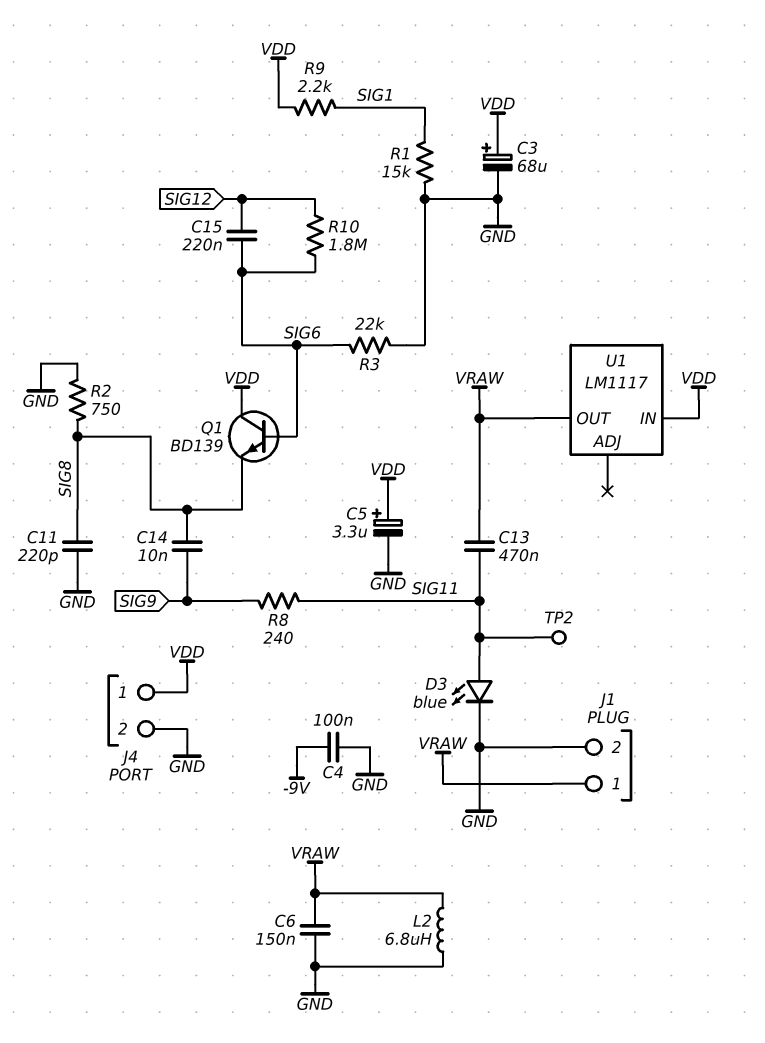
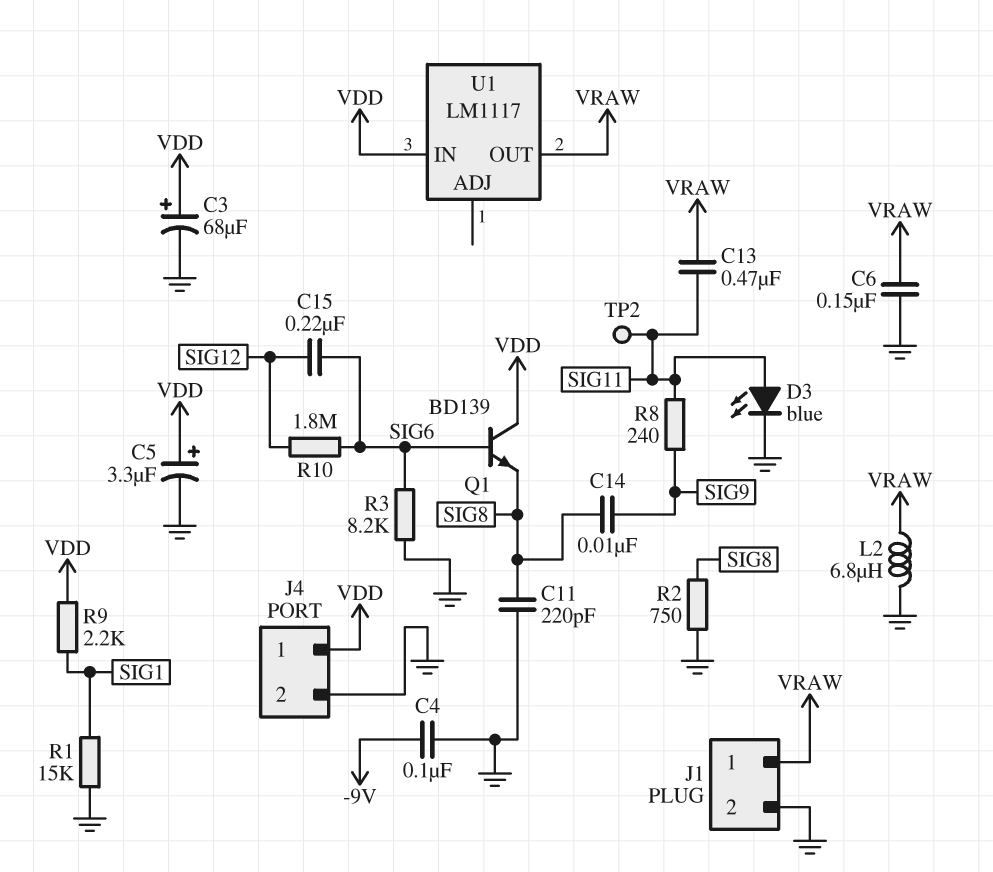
R3: 22k (GND, SIG6) -> 8.2k (GND, SIG6)

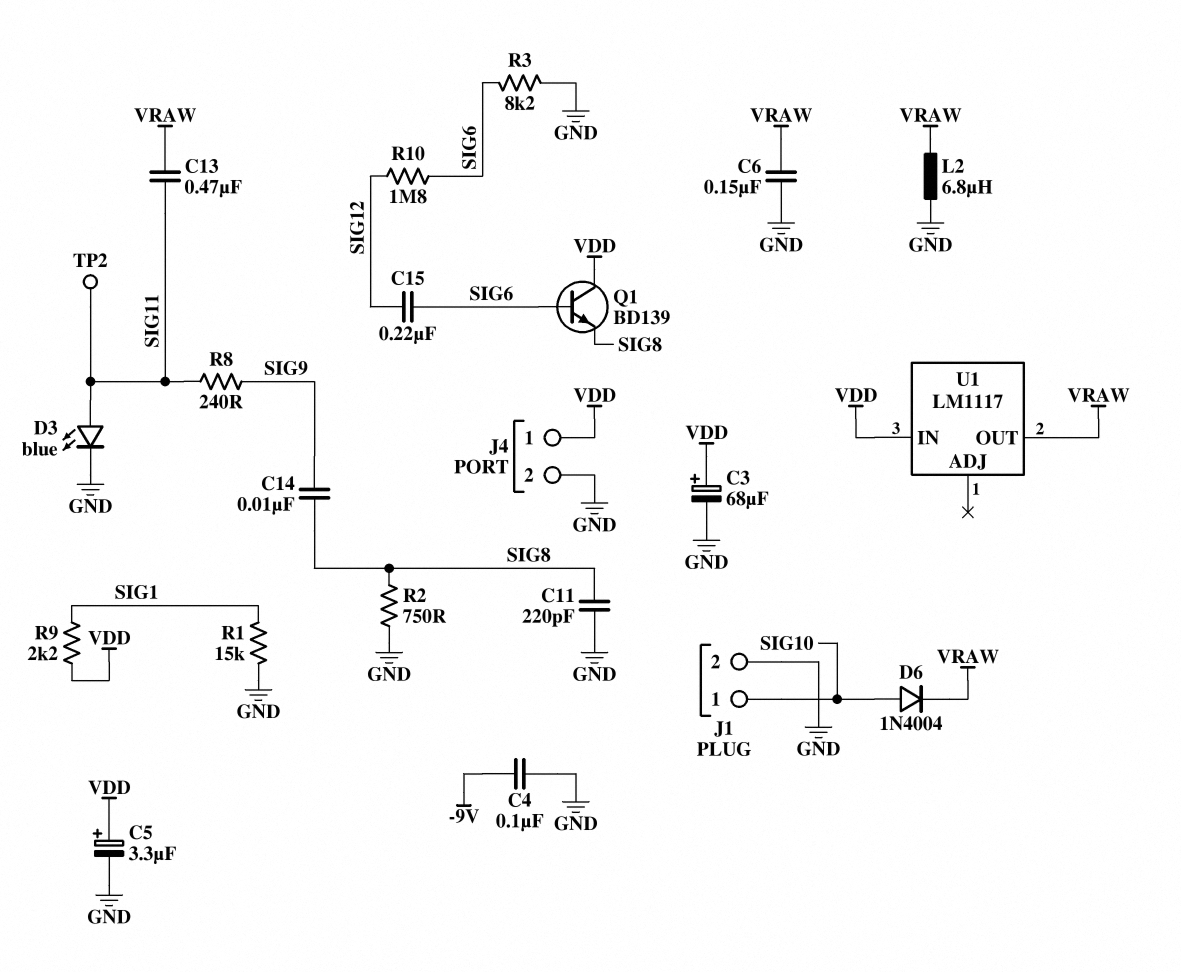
D6: none -> diode 1N4004 (A SIG10, K VRAW)
J1 pin 1: VRAW -> SIG10

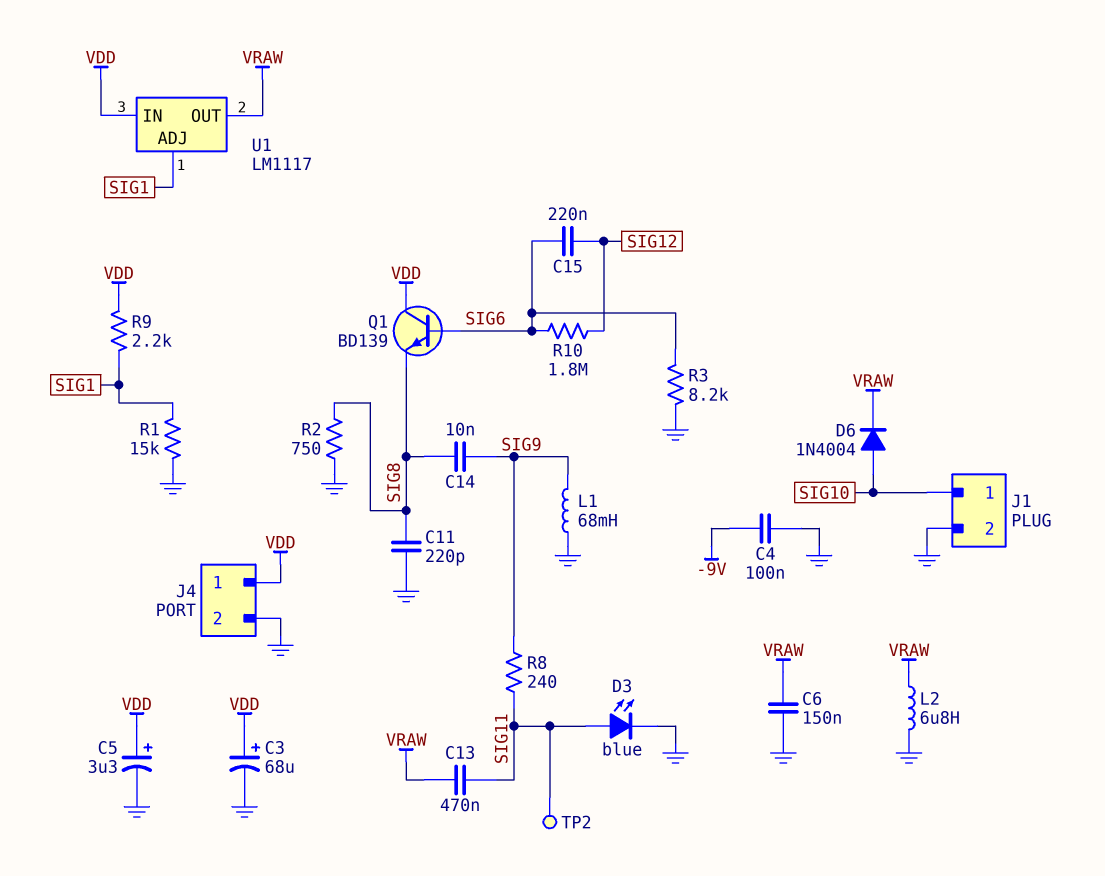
L1: none -> 68mH (GND, SIG9)
U1 pin ADJ: none -> SIG1

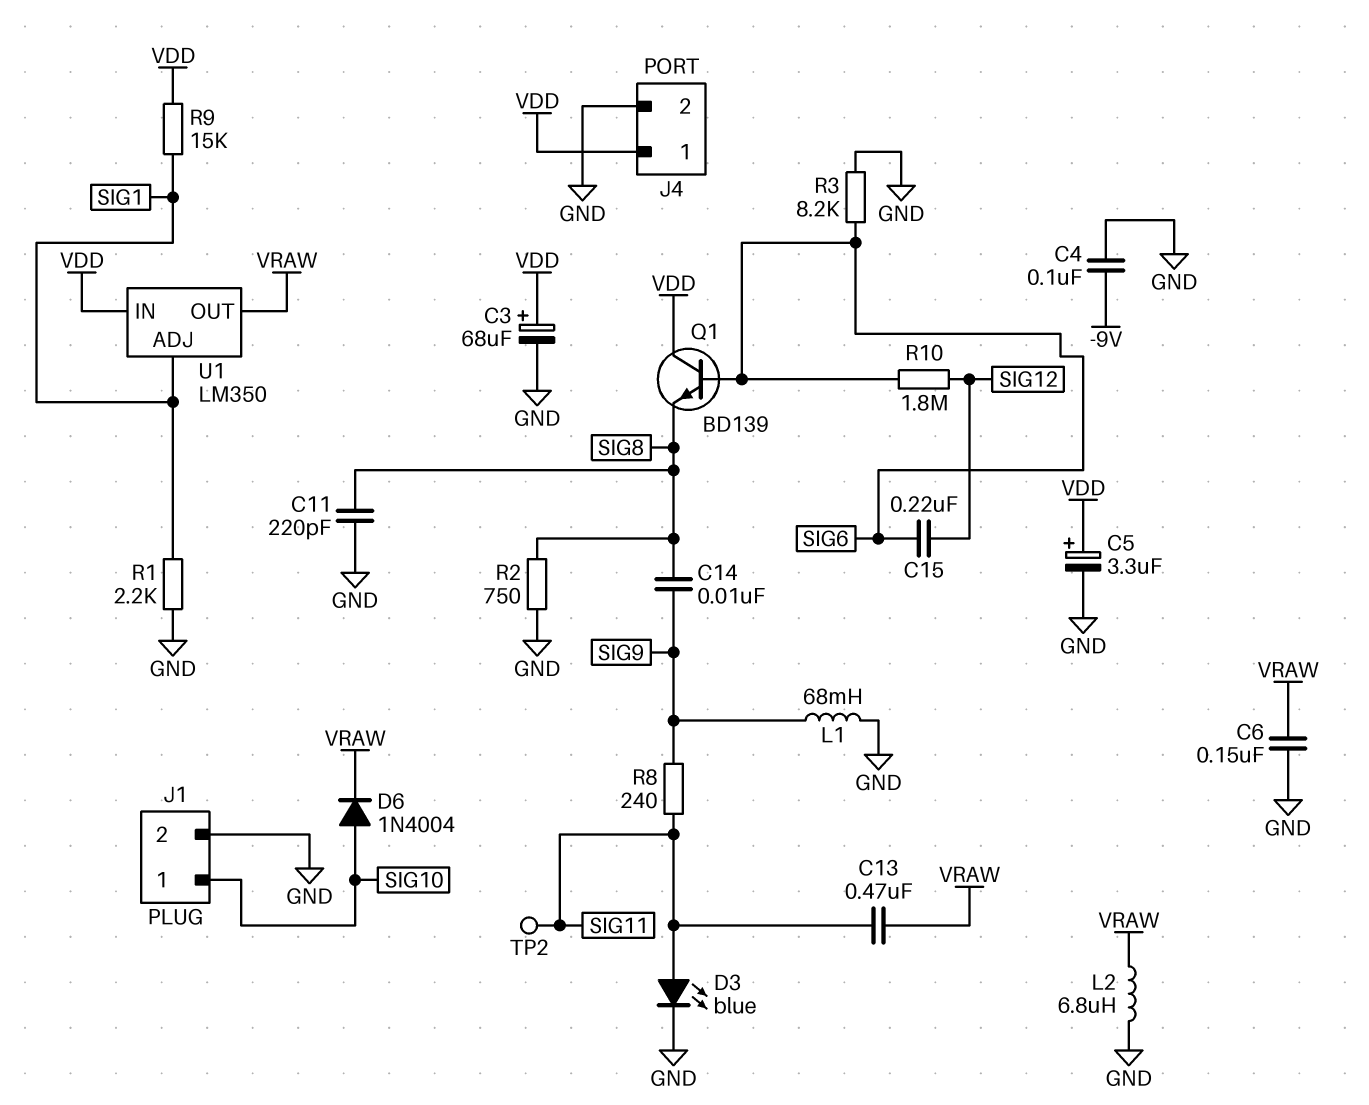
R1: 15k (GND, SIG1) -> 2.2k (GND, SIG1)
R9: 2.2k (SIG1, VDD) -> 15k (SIG1, VDD)
U1: LM1117 -> LM350

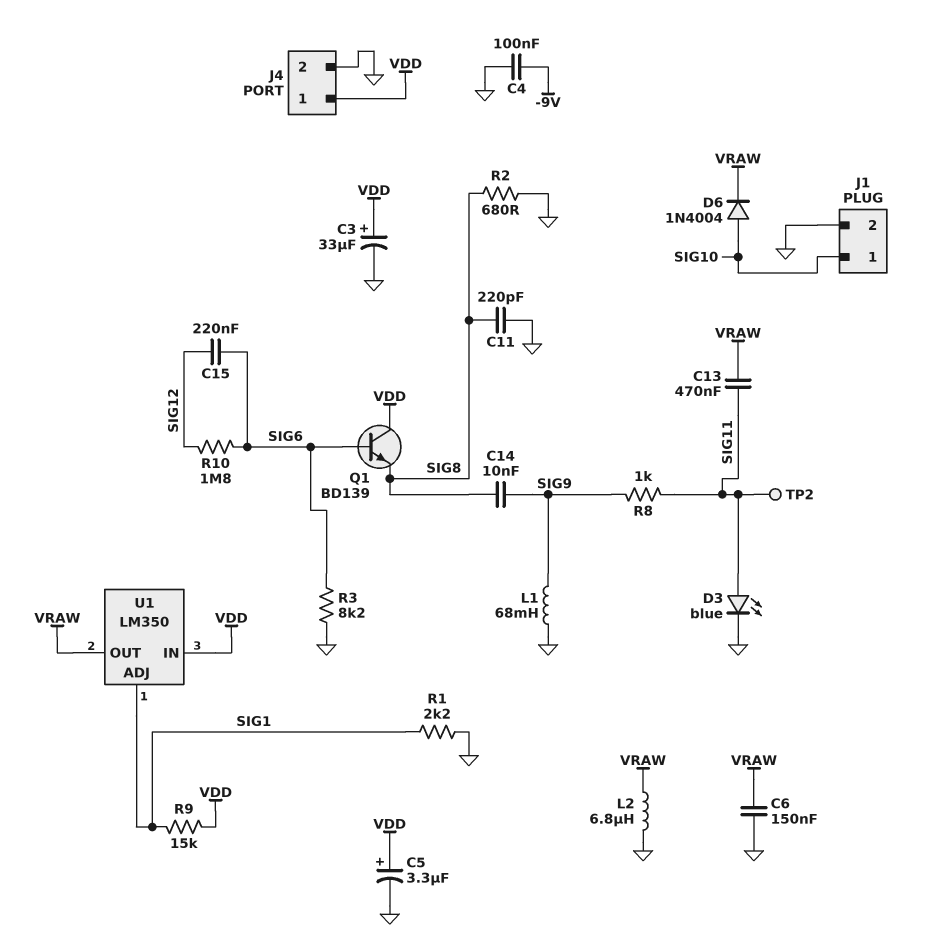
C3: 68uF (plus VDD, minus GND) -> 33uF (plus VDD, minus GND)
R2: 750 (GND, SIG8) -> 680 (GND, SIG8)
R8: 240 (SIG9, SIG11) -> 1k (SIG9, SIG11)

